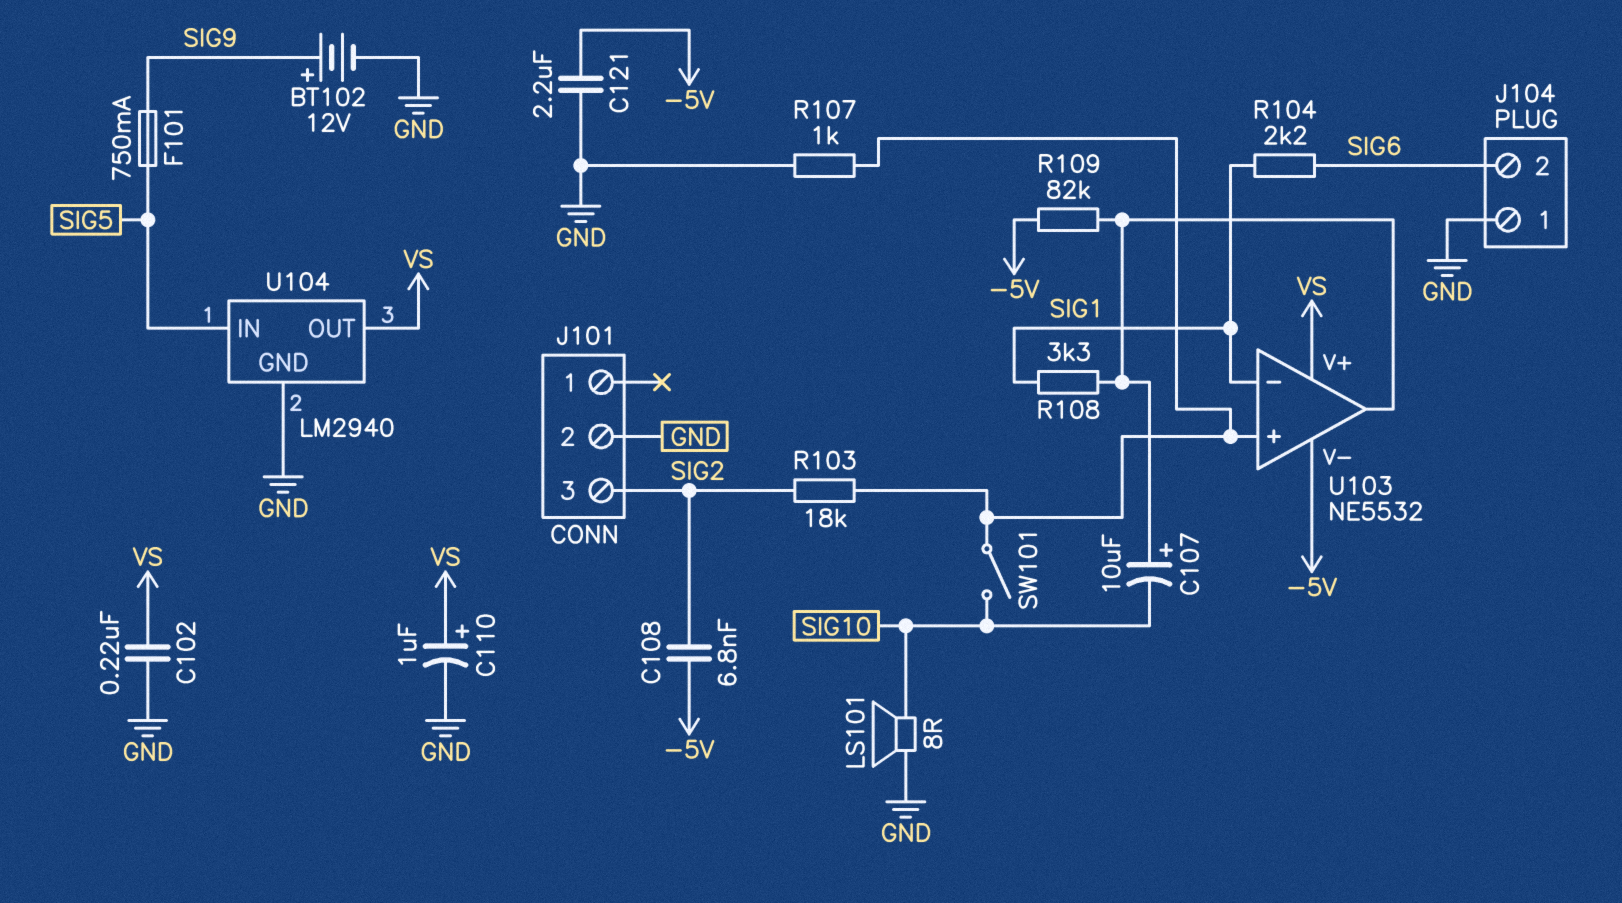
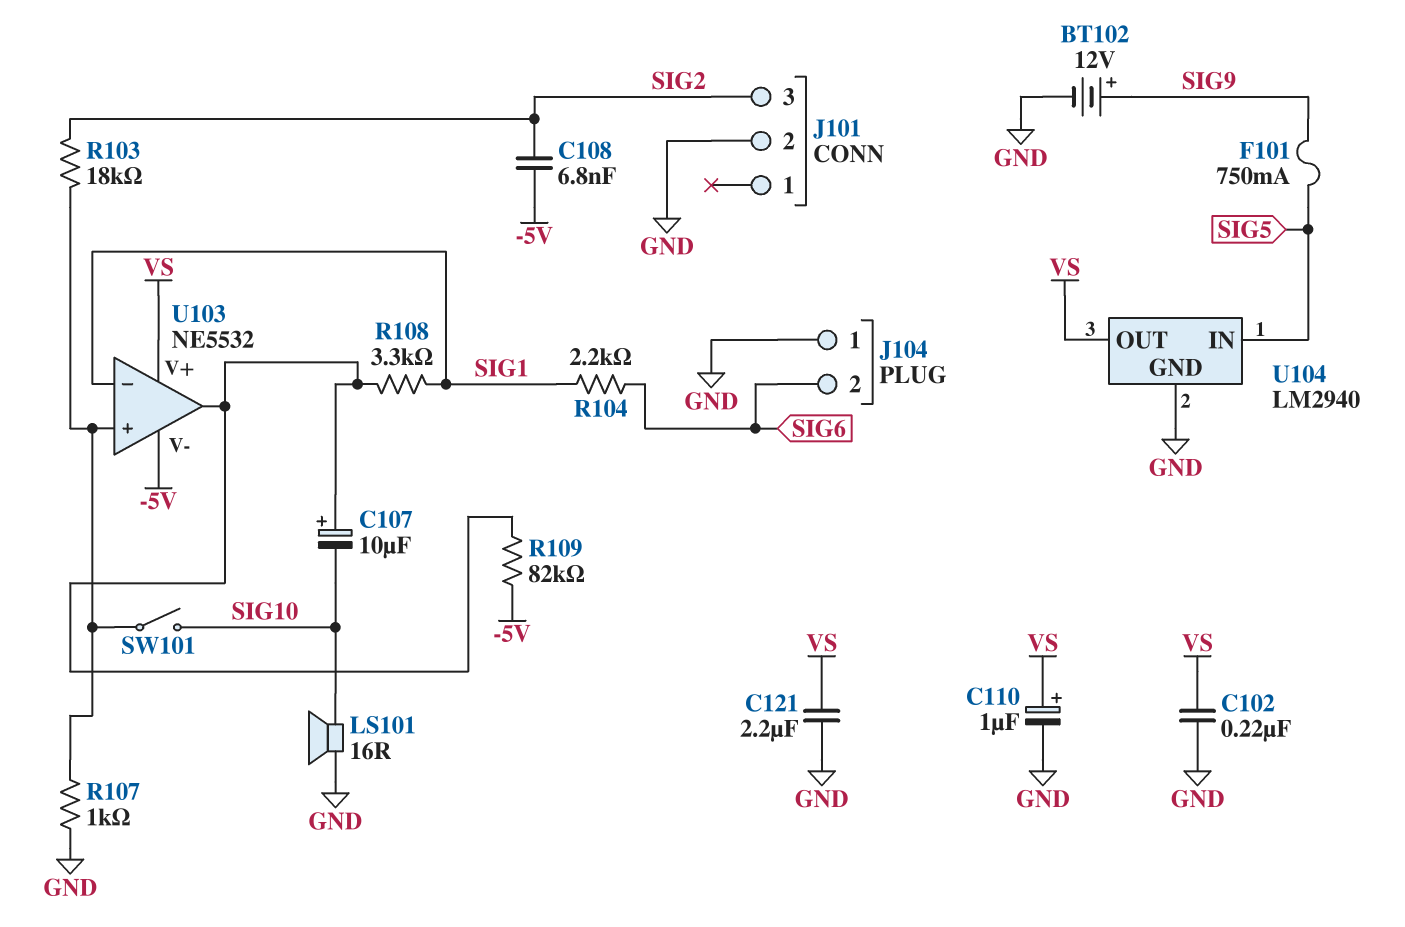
C121: 2.2uF (-5V, GND) -> 2.2uF (GND, VS)
LS101: speaker 8R (GND, SIG10) -> speaker 16R (GND, SIG10)

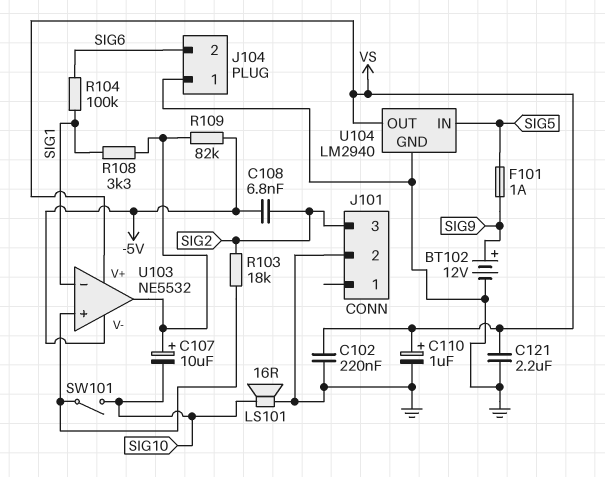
F101: 750mA (SIG5, SIG9) -> 1A (SIG5, SIG9)
R104: 2.2k (SIG1, SIG6) -> 100k (SIG1, SIG6)
R107: 1k (GND, U103/in+) -> none

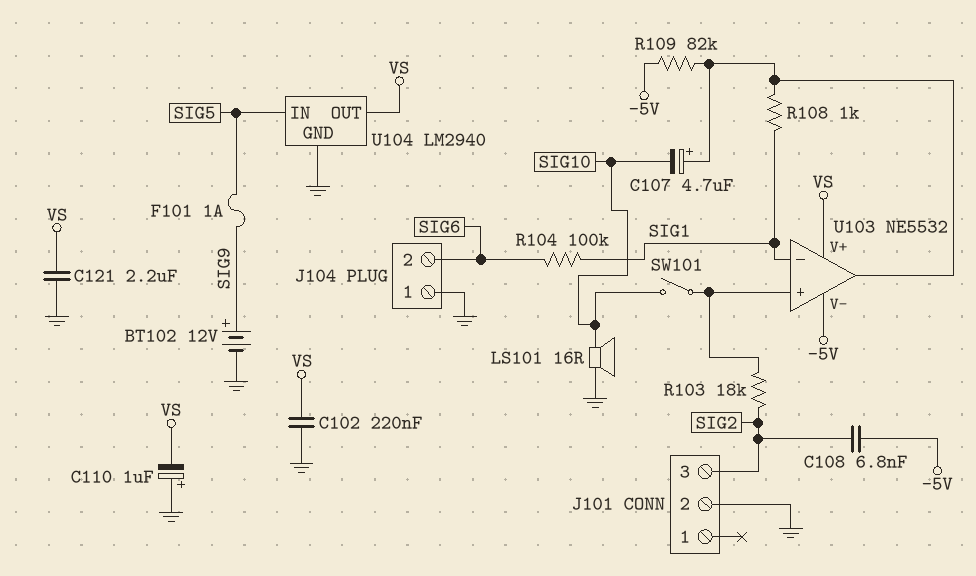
C107: 10uF (plus U103/out, minus SIG10) -> 4.7uF (plus U103/out, minus SIG10)
C110: 1uF (plus VS, minus GND) -> 1uF (plus GND, minus VS)
R108: 3.3k (SIG1, U103/out) -> 1k (SIG1, U103/out)

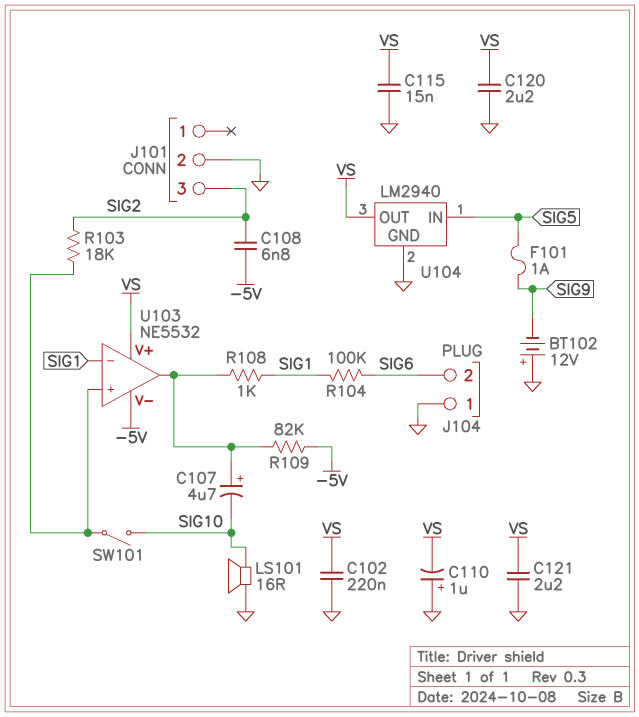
BT102: 12V (plus SIG9, minus GND) -> 12V (plus GND, minus SIG9)
C115: none -> 15nF (GND, VS)
C120: none -> 2.2uF (GND, VS)

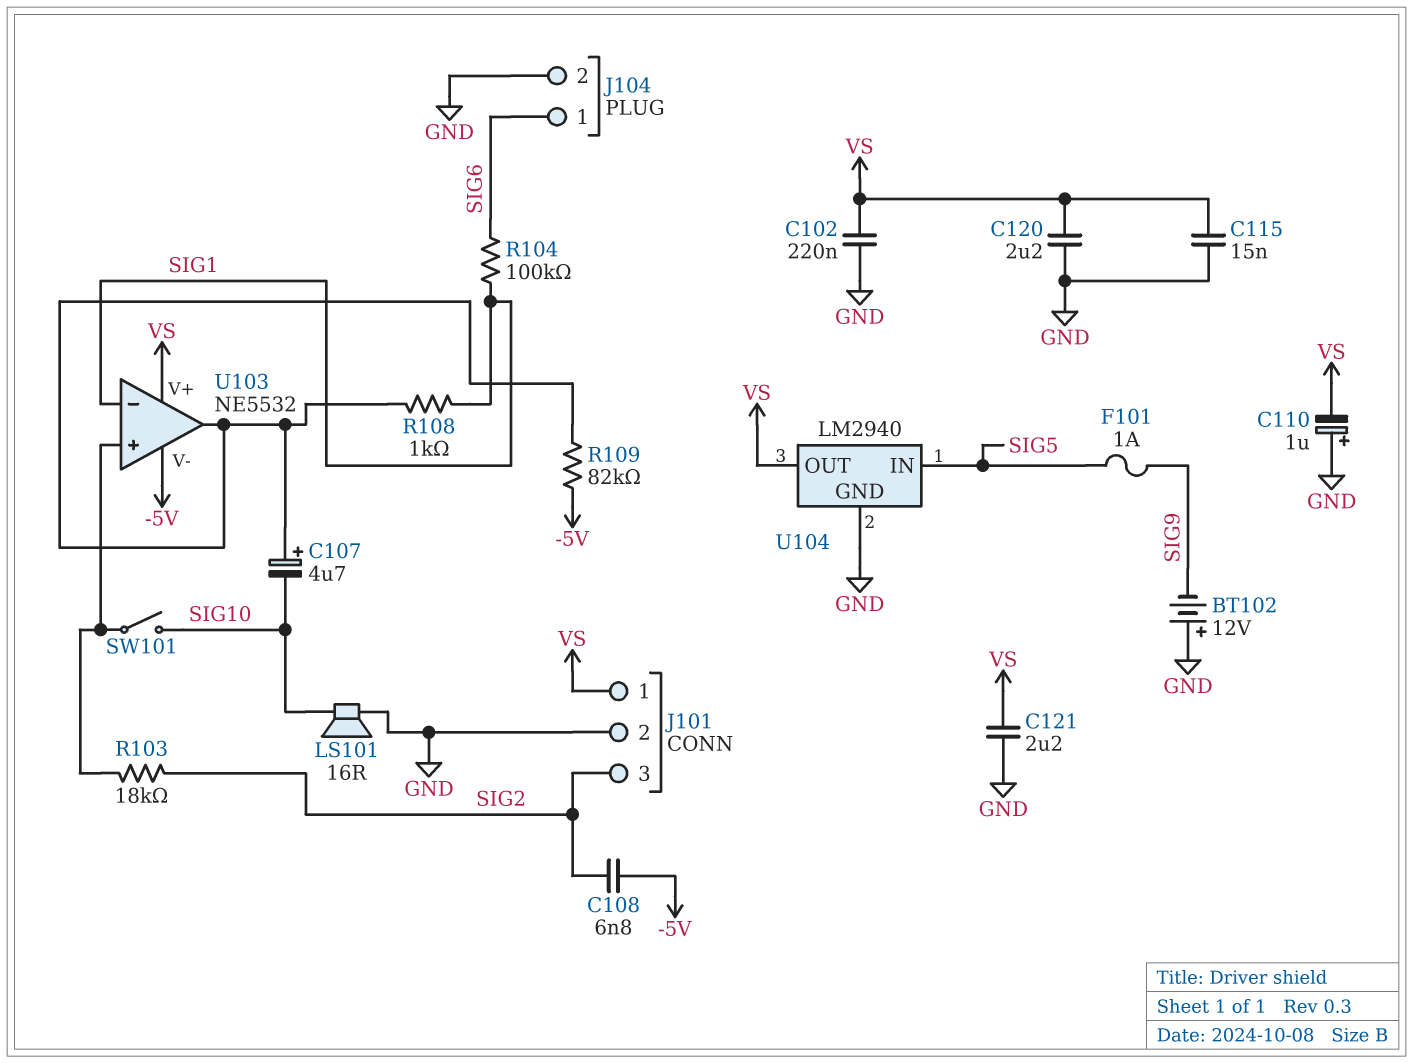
J101 pin 1: none -> VS
J104 pin 1: GND -> SIG6
J104 pin 2: SIG6 -> GND

